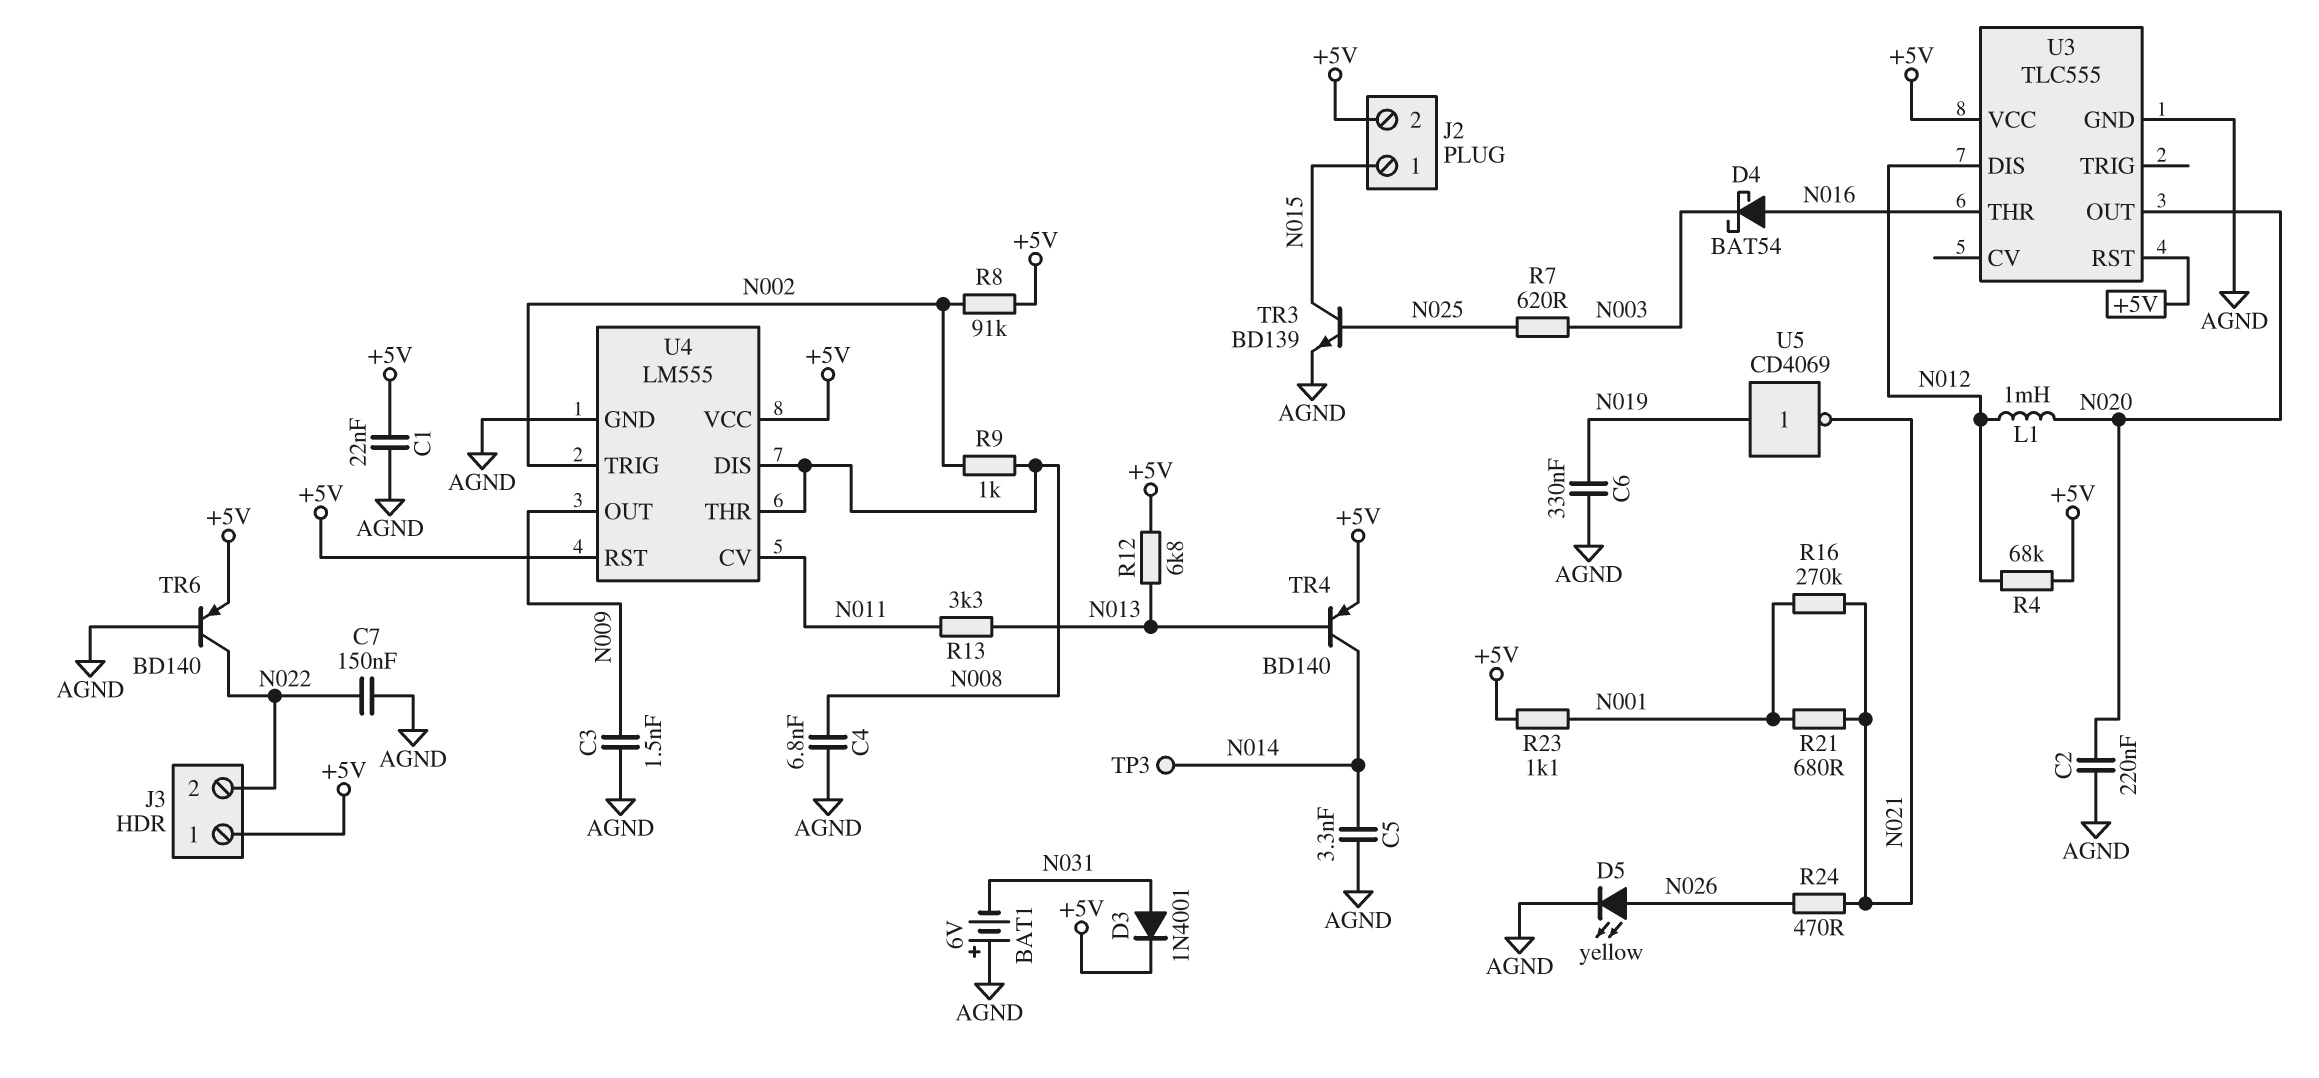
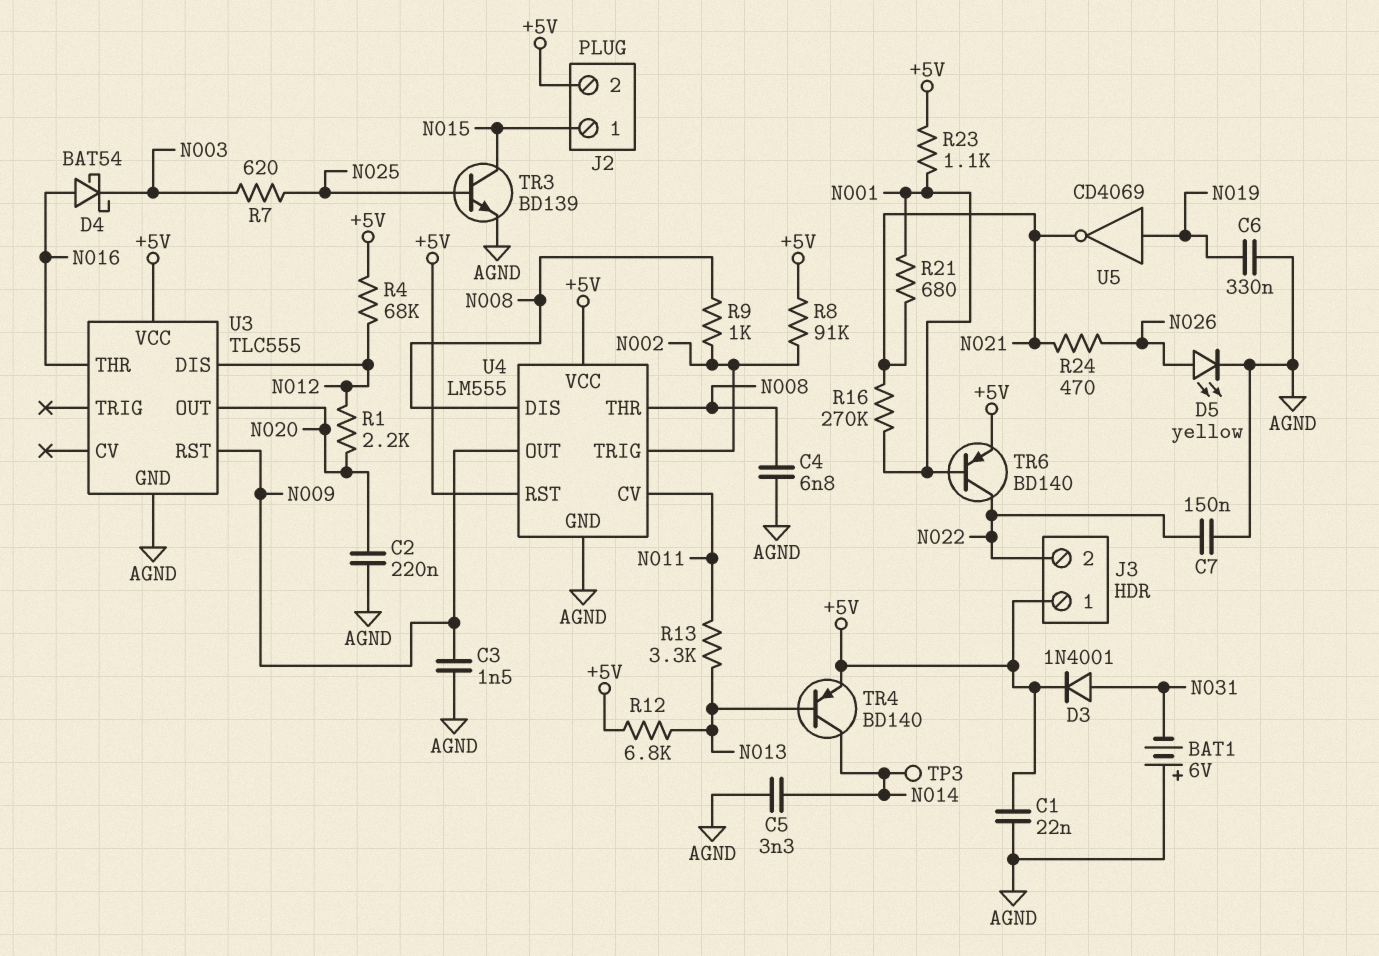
L1: 1mH (N012, N020) -> none
R1: none -> 2.2k (N012, N020)
TR6: PNP BD140 (B AGND, C N022, E +5V) -> PNP BD140 (B N001, C N022, E +5V)
U3 pin RST: +5V -> N009

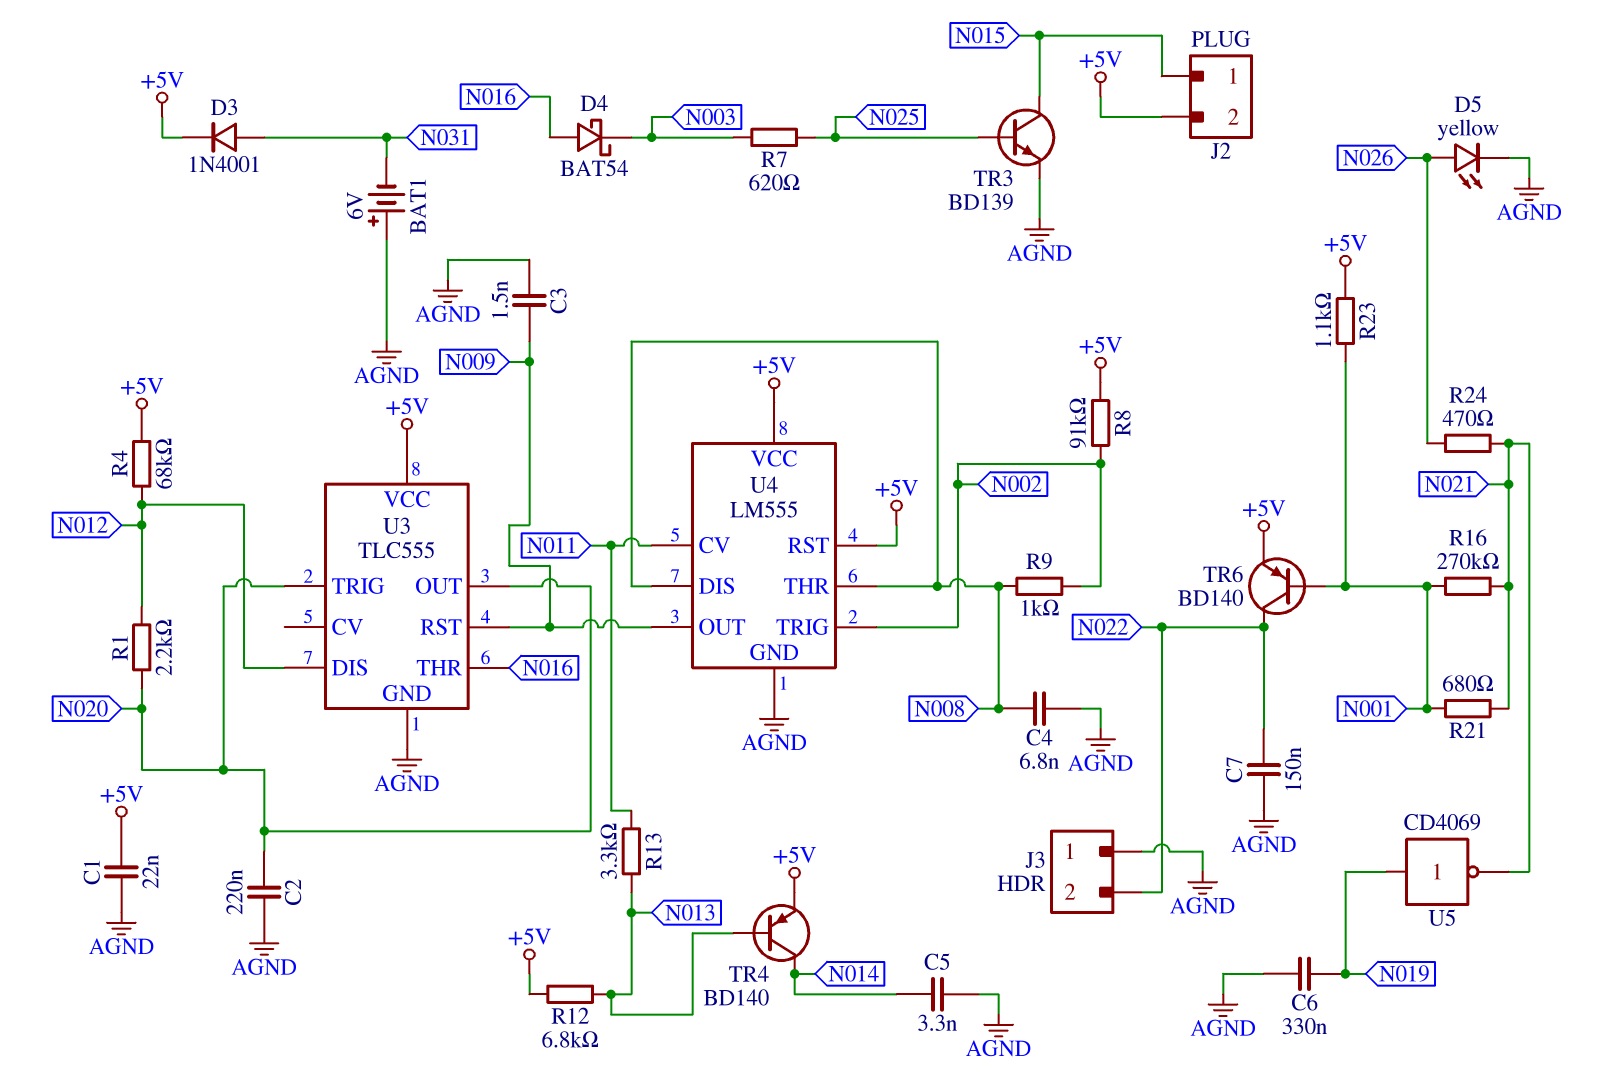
J3 pin 1: +5V -> AGND
TP3: test point (N014) -> none
U3 pin TRIG: none -> N020

